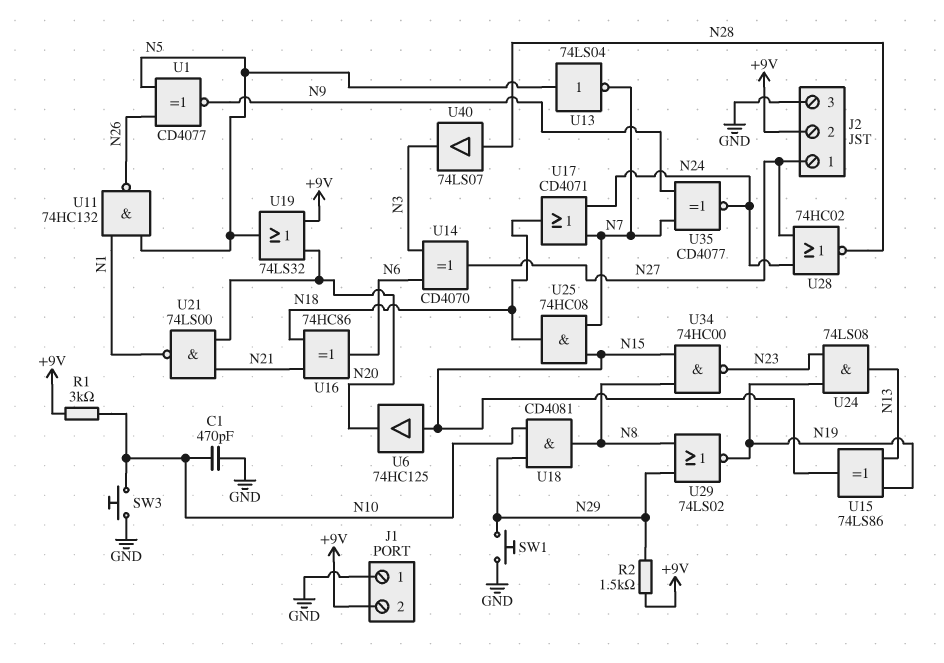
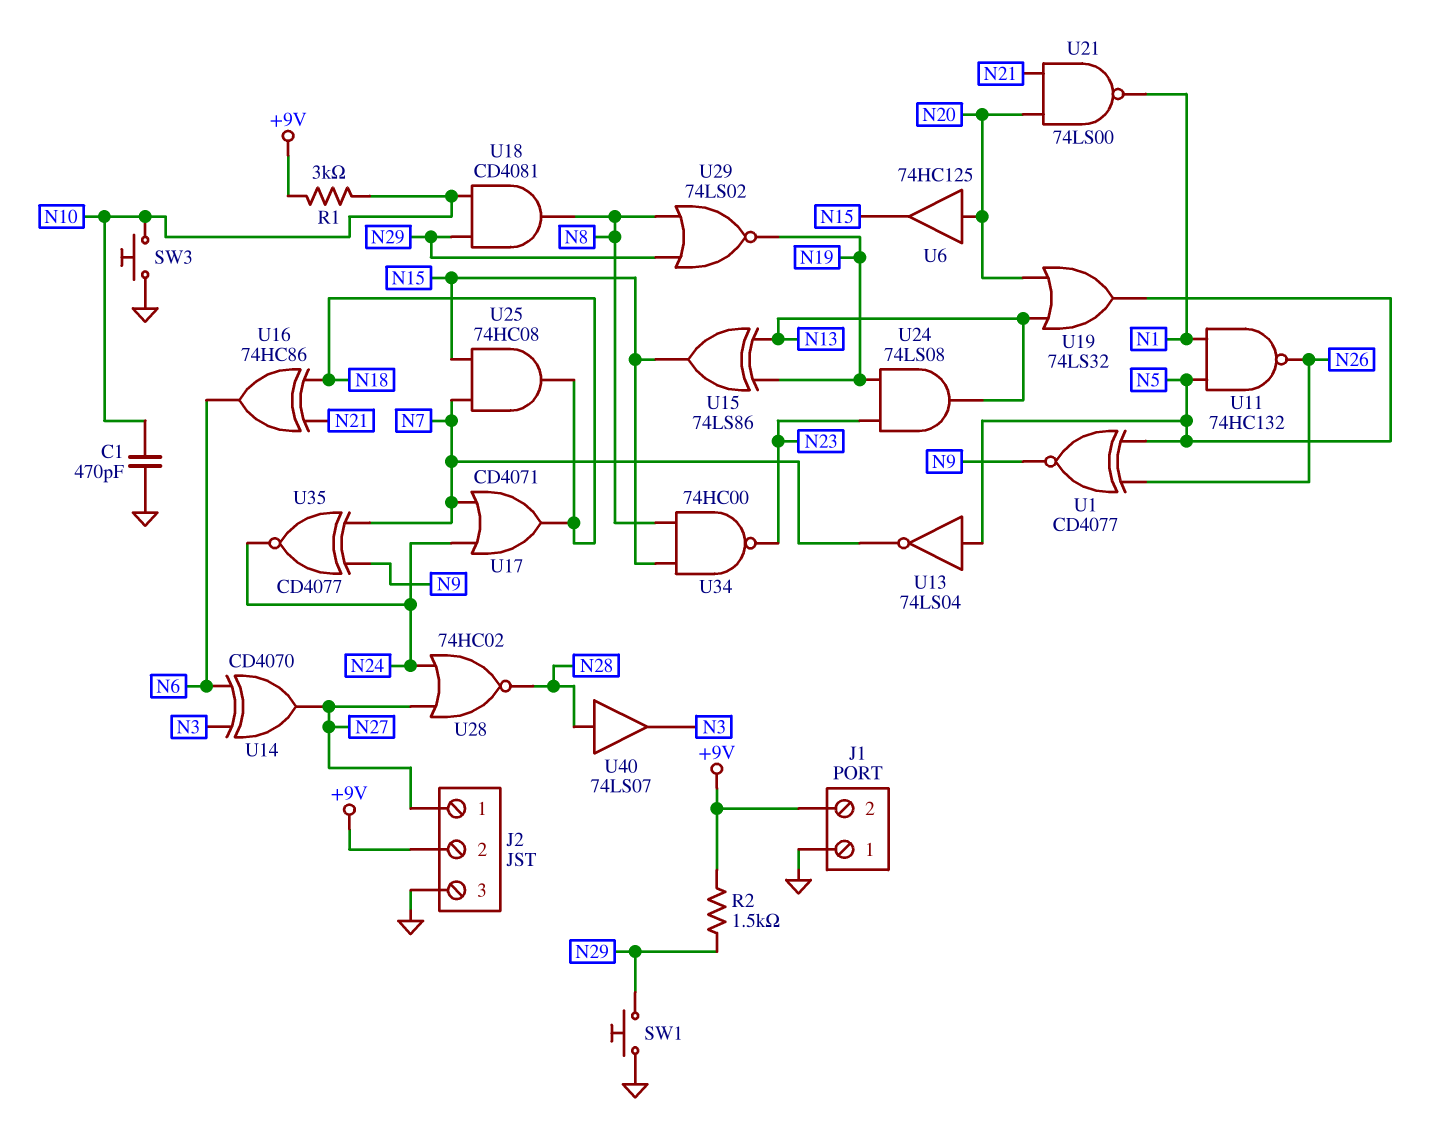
U6: buffer 74HC125 (in N15, out N20) -> buffer 74HC125 (in N20, out N15)
U19: OR 74LS32 (in +9V, in N20, out N5) -> OR 74LS32 (in N13, in N20, out N5)

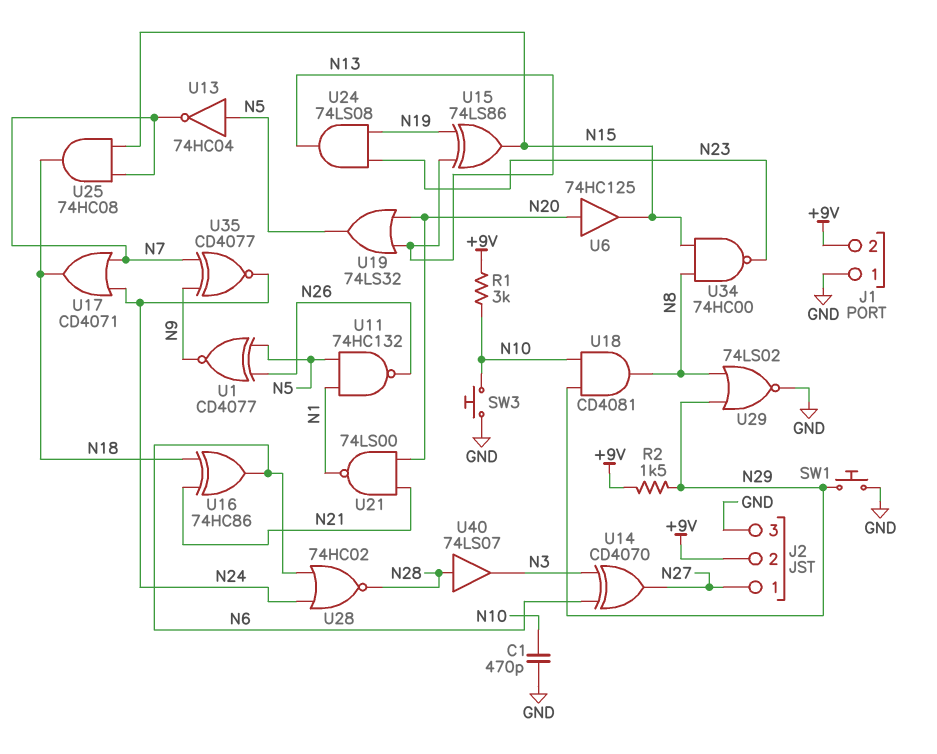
U13: NOT 74LS04 (in N5, out N7) -> NOT 74HC04 (in N5, out N7)
U28: NOR 74HC02 (in N24, in N27, out N28) -> NOR 74HC02 (in N6, in N24, out N28)
U29: NOR 74LS02 (in N8, in N29, out N19) -> NOR 74LS02 (in N8, in N29, out GND)

